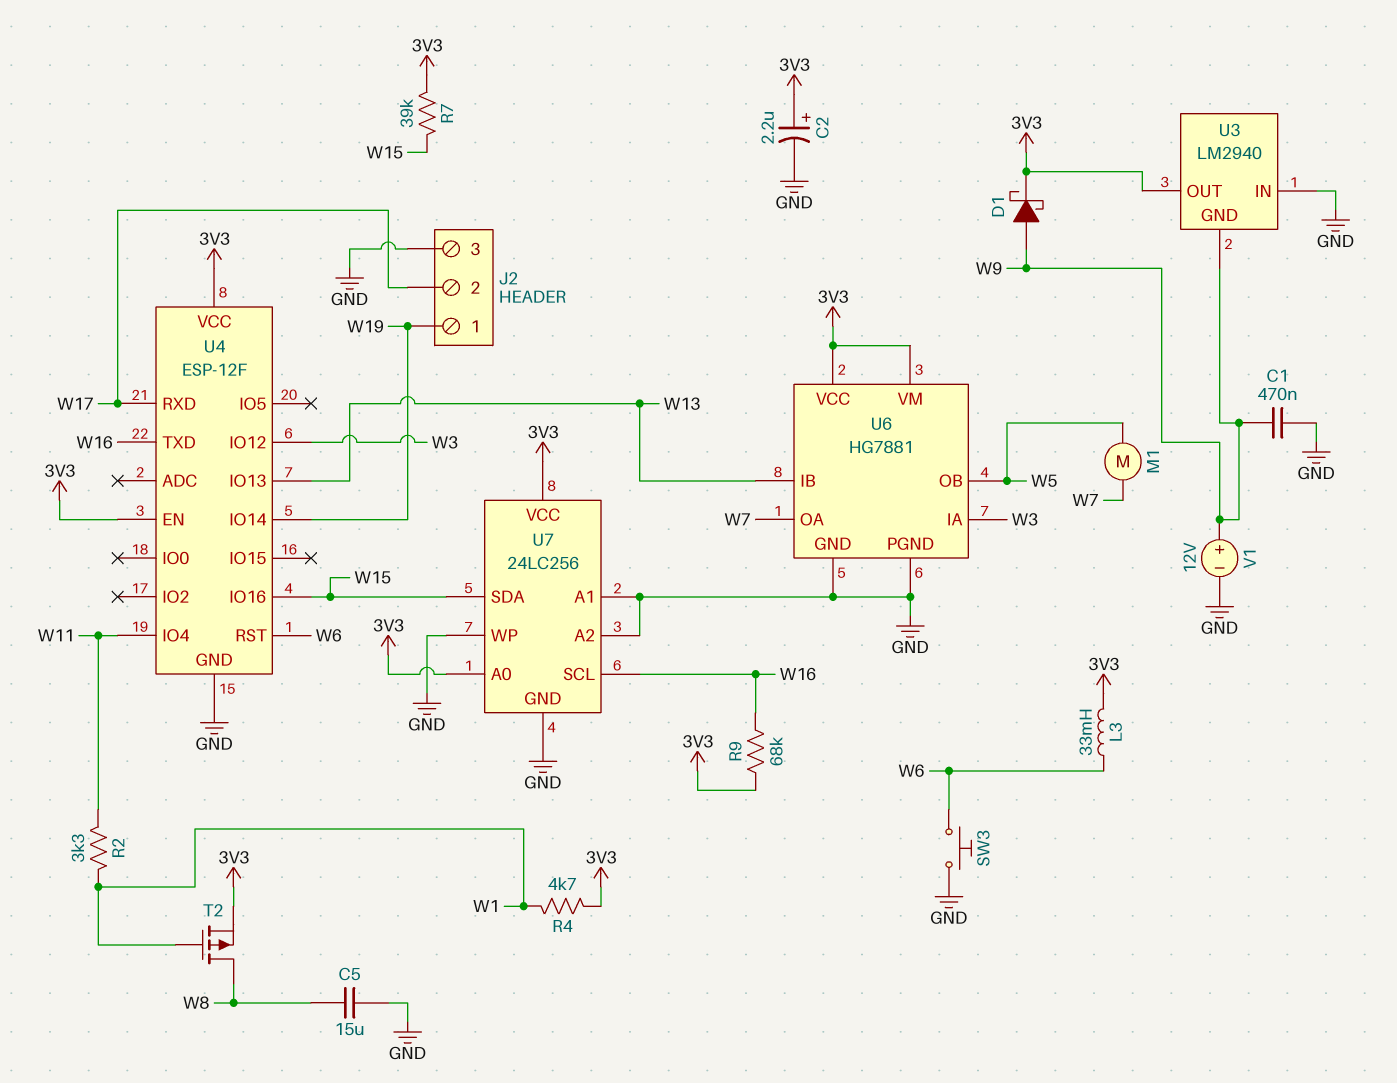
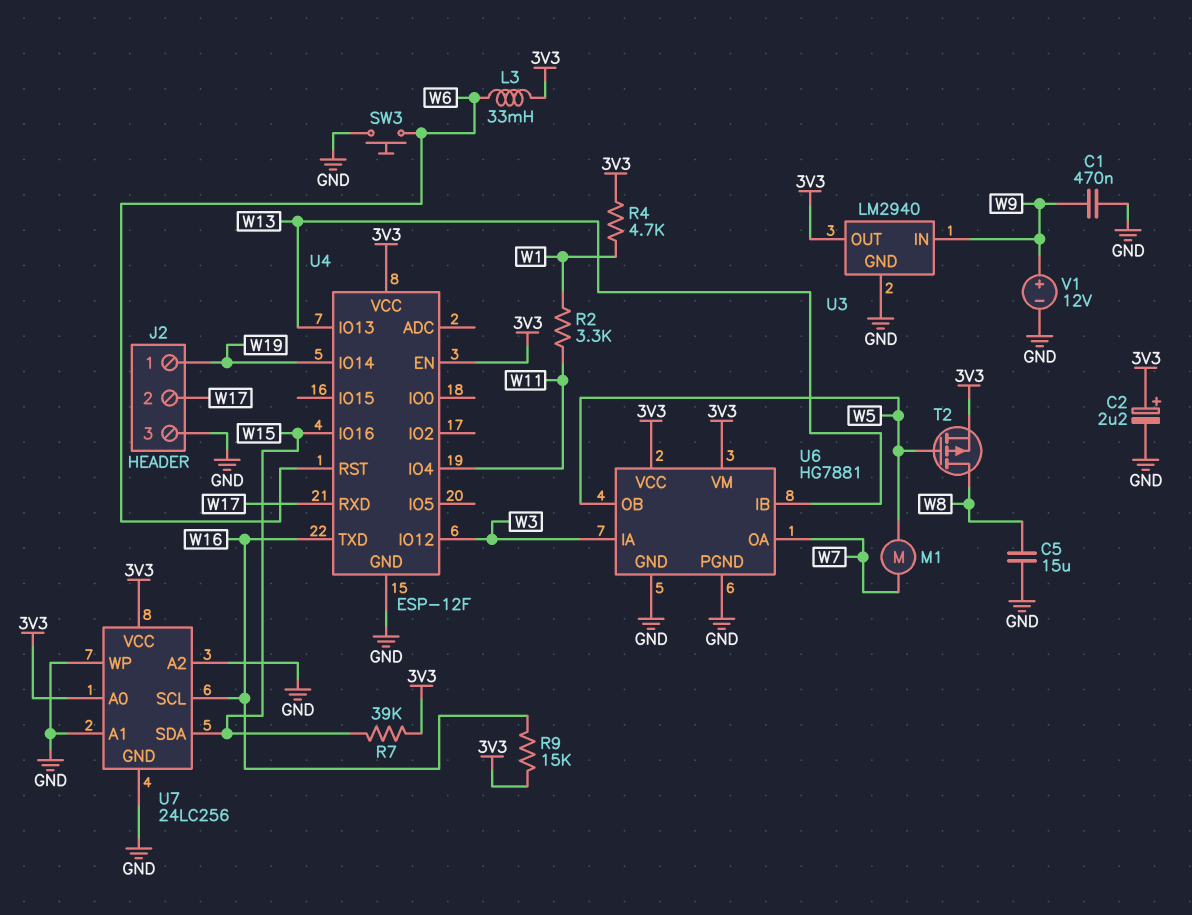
D1: schottky (A W9, K 3V3) -> none
R9: 68k (3V3, W16) -> 15k (3V3, W16)
T2: PMOS (G W1, D W8, S 3V3) -> PMOS (G W5, D W8, S 3V3)
U3 pin GND: W9 -> GND
U3 pin IN: GND -> W9

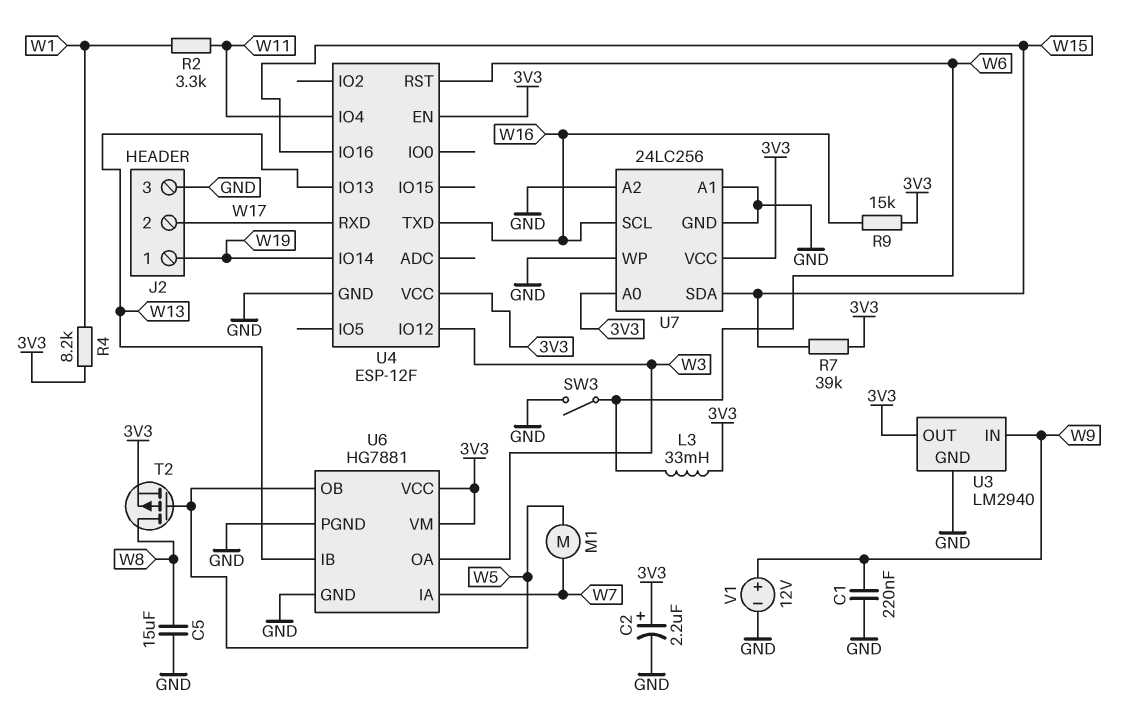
C1: 470nF (GND, W9) -> 220nF (GND, W9)
R4: 4.7k (3V3, W1) -> 8.2k (3V3, W1)
SW3: button (GND, W6) -> switch (GND, W6)
U6 pin IA: W3 -> W7
U6 pin OA: W7 -> W3

